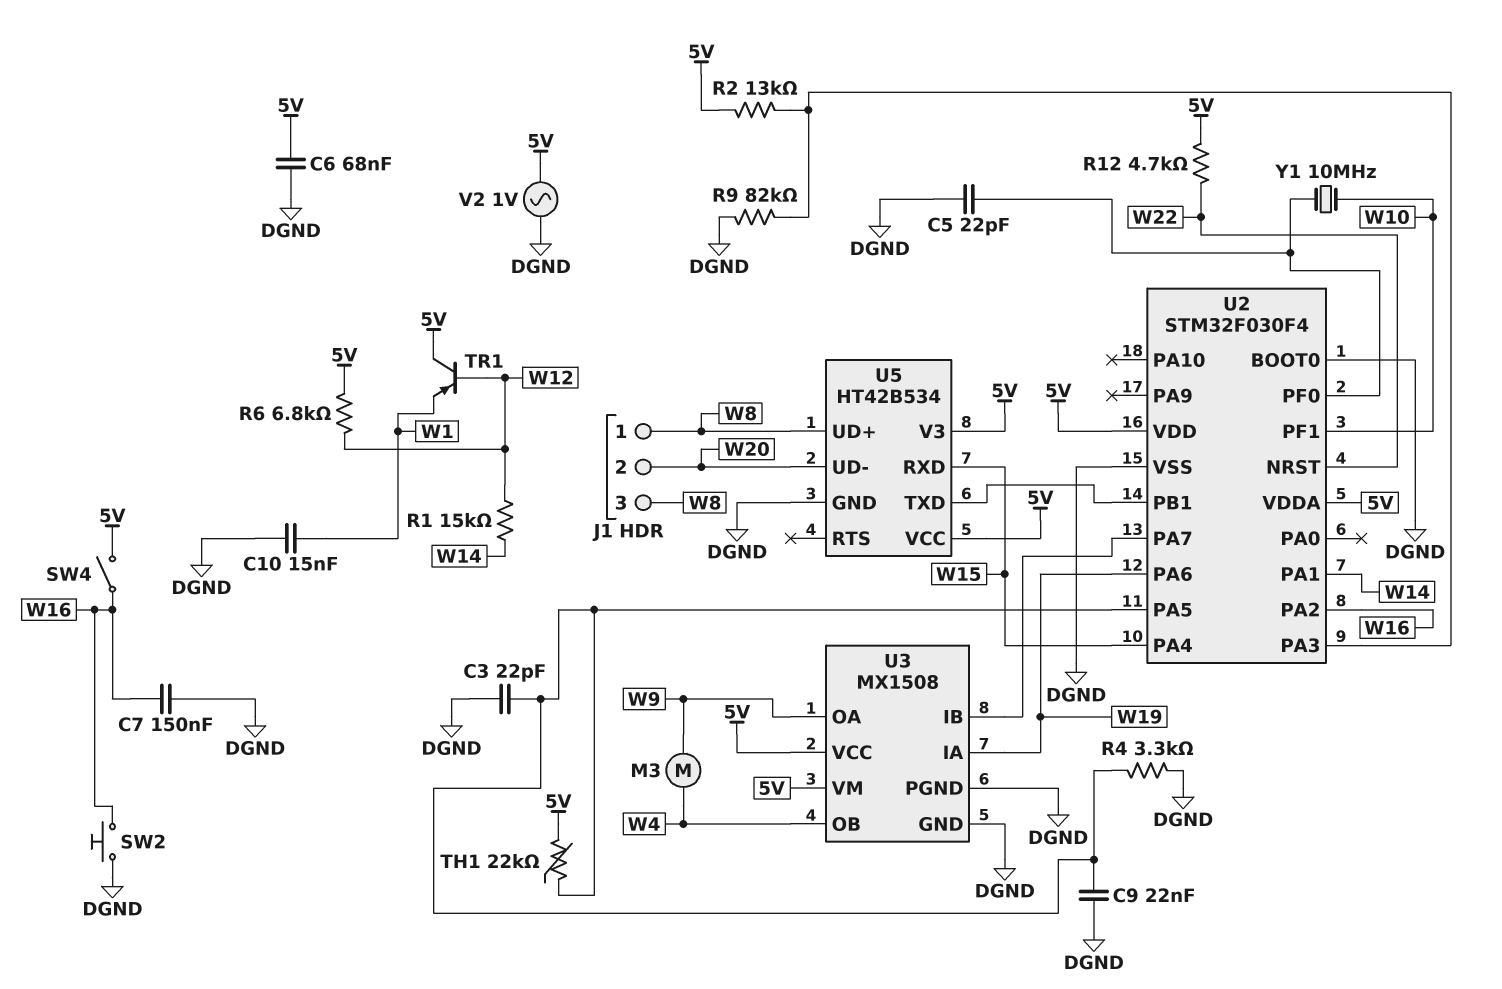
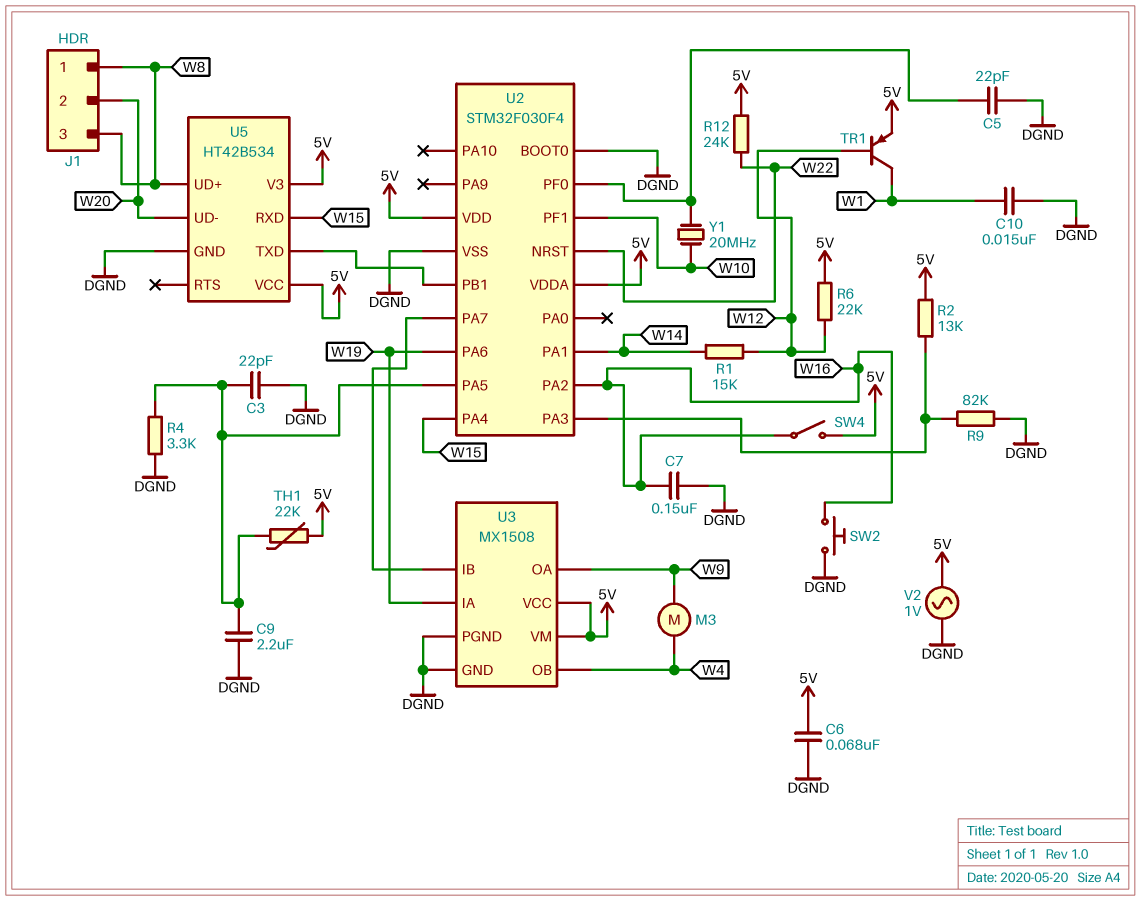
C9: 22nF (DGND, U2/PA5) -> 2.2uF (DGND, U2/PA5)
R6: 6.8k (5V, W12) -> 22k (5V, W12)
R12: 4.7k (5V, W22) -> 24k (5V, W22)
TR1: PNP (B W12, C 5V, E W1) -> PNP (B W12, C W1, E 5V)
Y1: 10MHz (U2/PF0, W10) -> 20MHz (U2/PF0, W10)

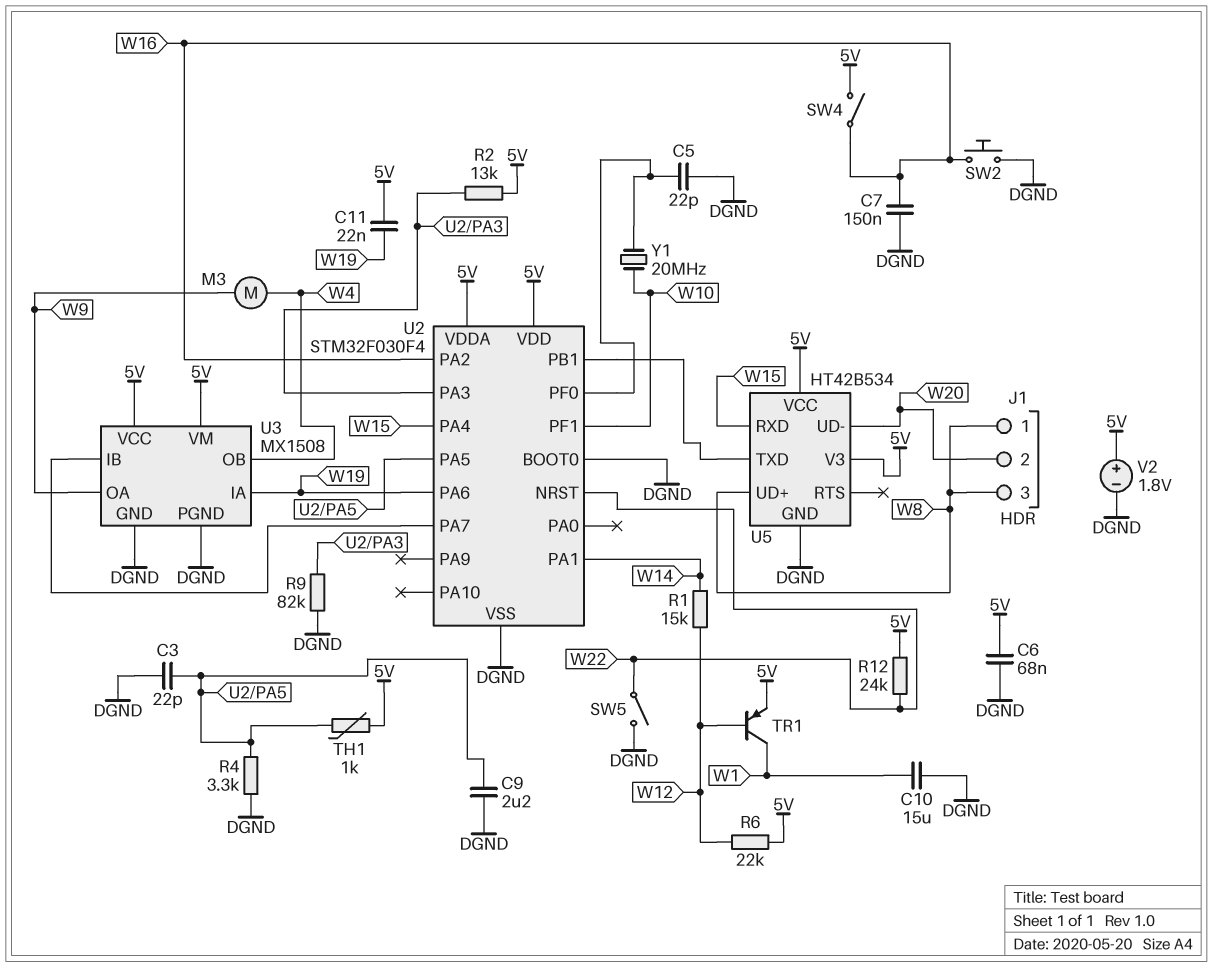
C10: 15nF (DGND, W1) -> 15uF (DGND, W1)
C11: none -> 22nF (5V, W19)
SW5: none -> switch (DGND, W22)
TH1: 22k (5V, U2/PA5) -> 1k (5V, U2/PA5)
V2: AC 1V (5V, DGND) -> 1.8V (plus 5V, minus DGND)

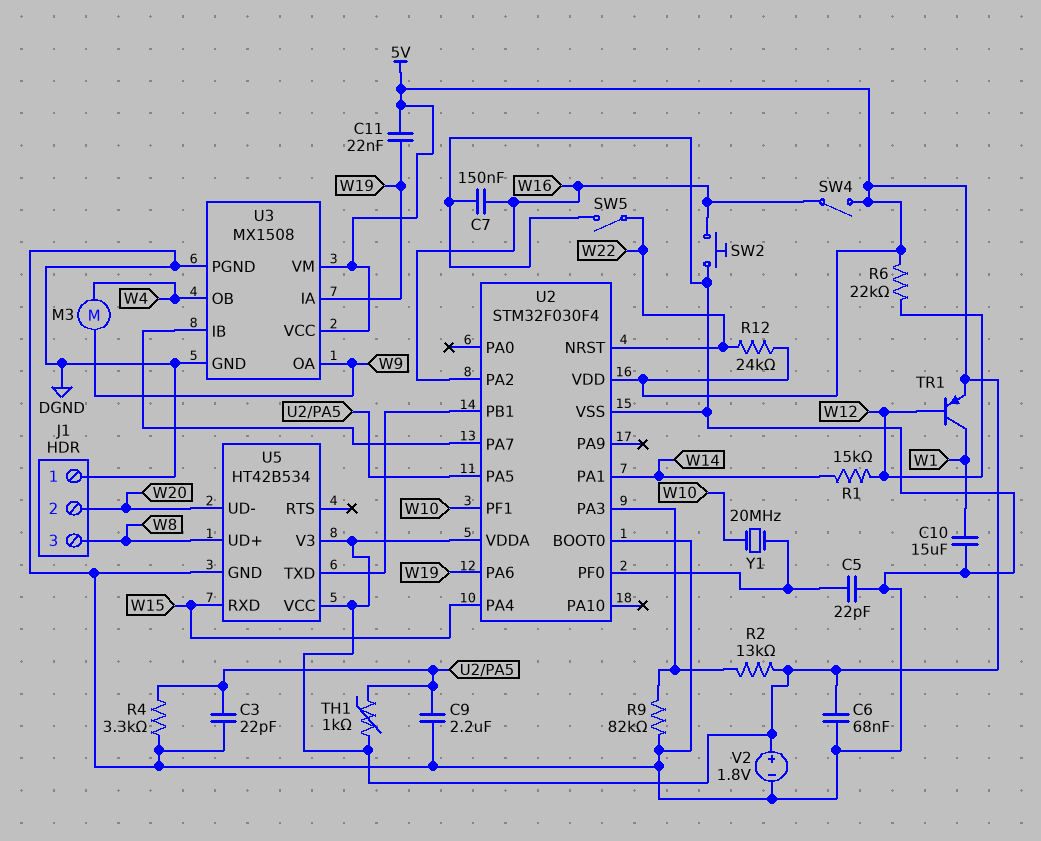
J1 pin 1: W8 -> DGND

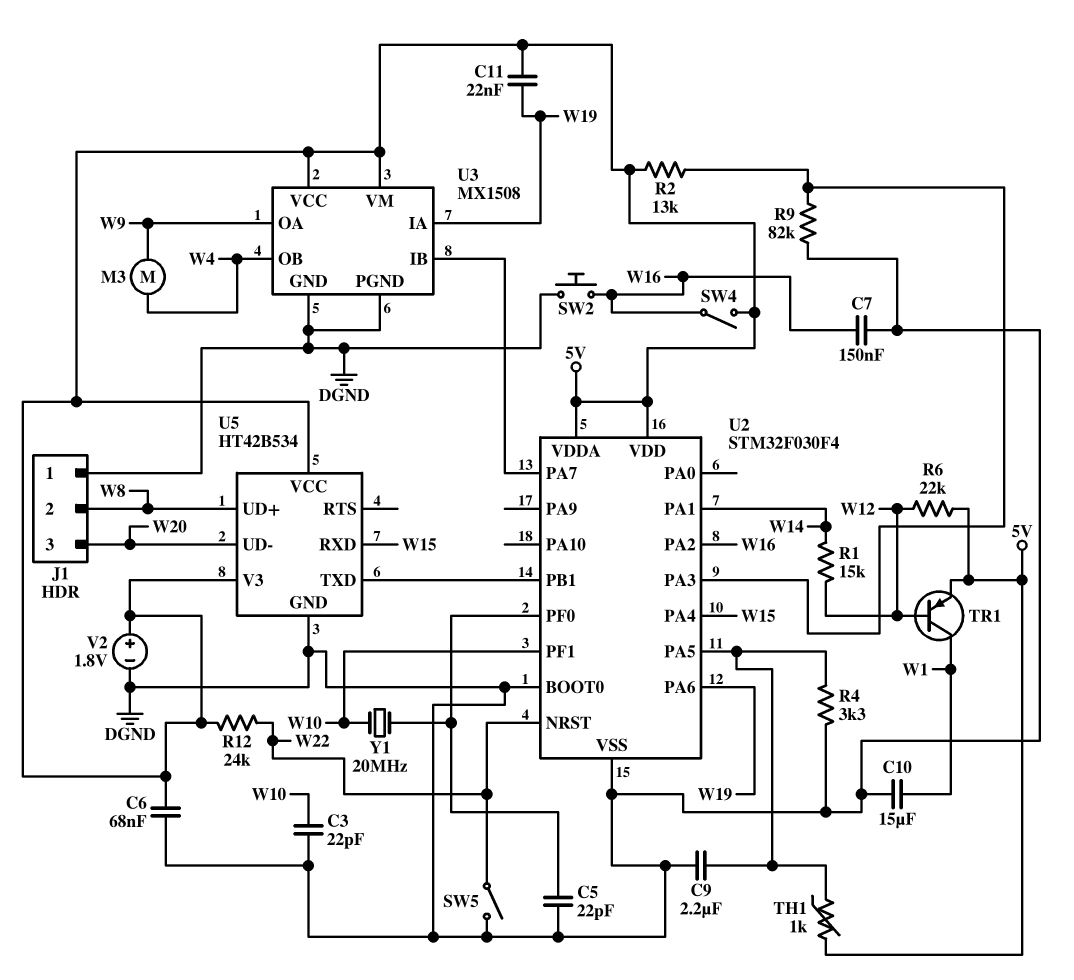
C3: 22pF (DGND, U2/PA5) -> 22pF (DGND, W10)
J1 pin 2: W20 -> W8
J1 pin 3: W8 -> W20

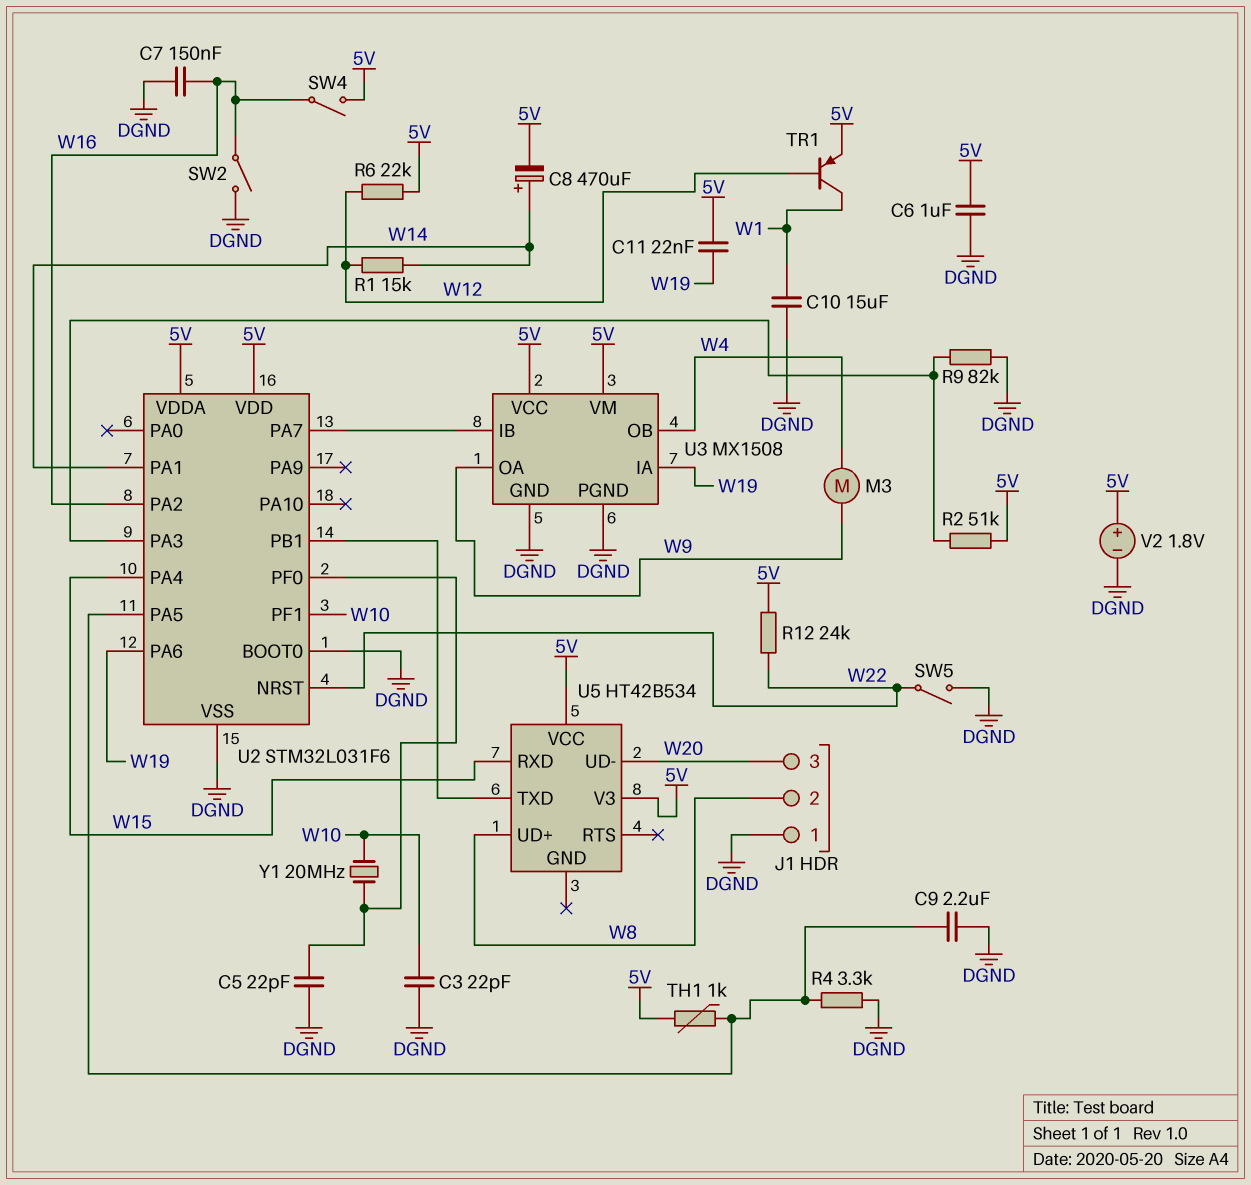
C6: 68nF (5V, DGND) -> 1uF (5V, DGND)
C8: none -> 470uF (plus W14, minus 5V)
R2: 13k (5V, U2/PA3) -> 51k (5V, U2/PA3)
SW2: button (DGND, W16) -> switch (DGND, W16)
U2: STM32F030F4 -> STM32L031F6
U5 pin GND: DGND -> none

